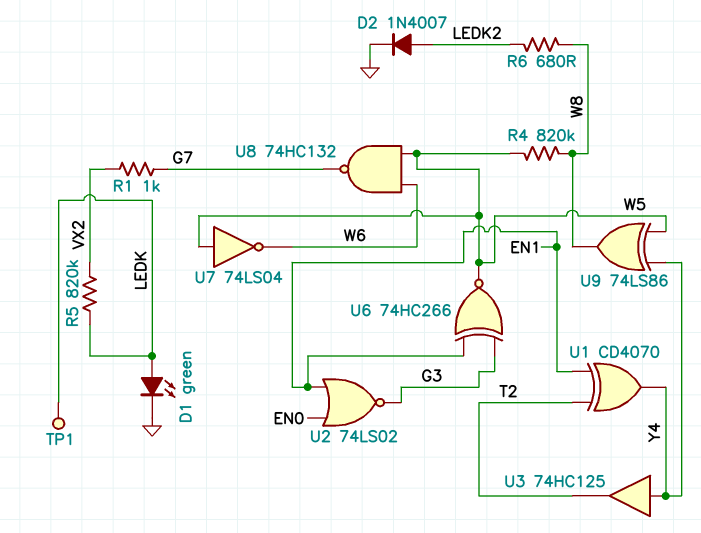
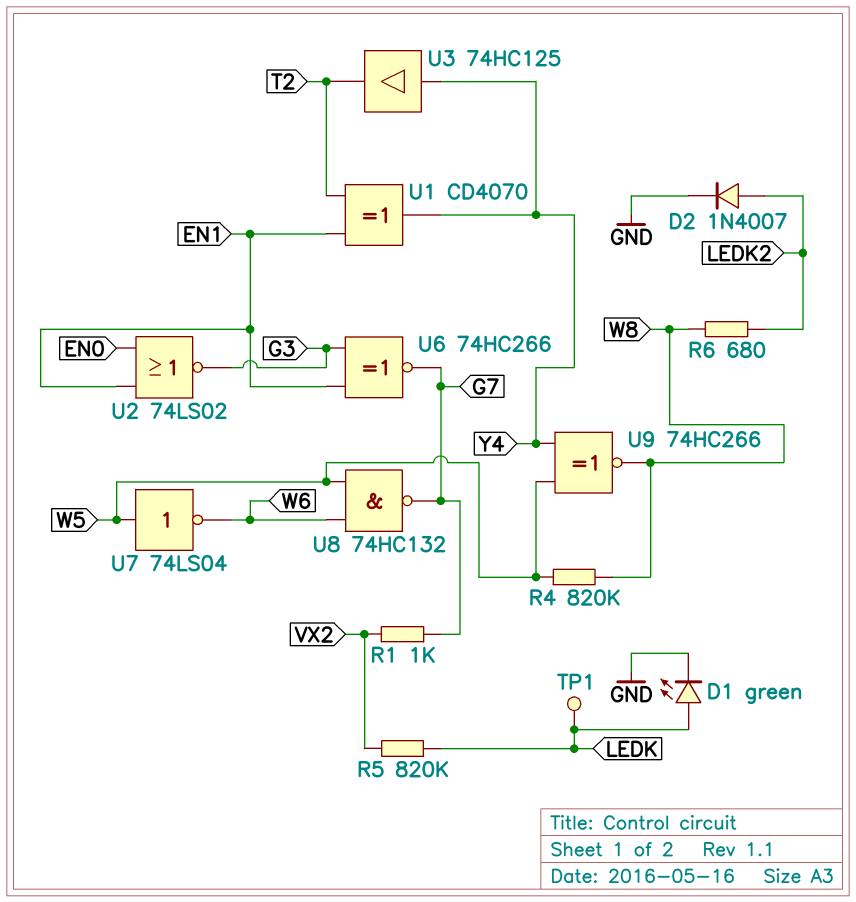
U6: XNOR 74HC266 (in EN1, in G3, out W5) -> XNOR 74HC266 (in EN1, in G3, out G7)
U9: XOR 74LS86 (in W5, in Y4, out W8) -> XNOR 74HC266 (in W5, in Y4, out W8)

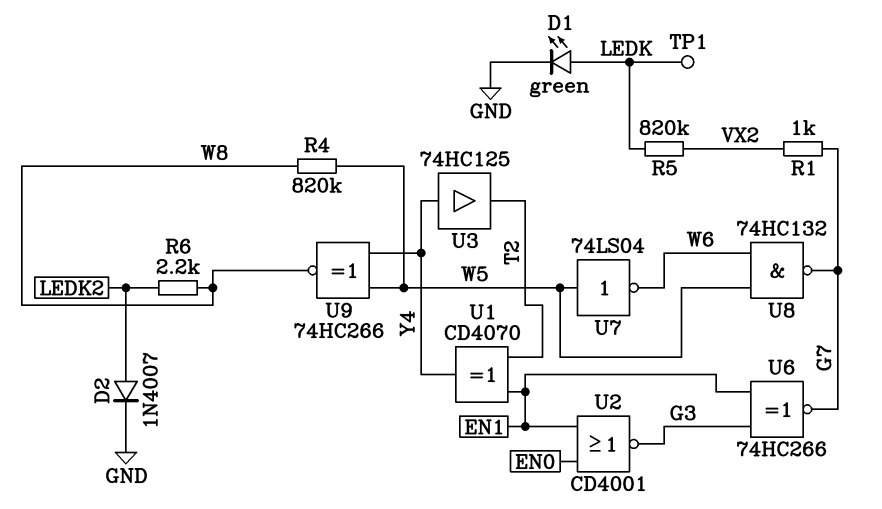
R6: 680 (LEDK2, W8) -> 2.2k (LEDK2, W8)
U2: NOR 74LS02 (in EN0, in EN1, out G3) -> NOR CD4001 (in EN0, in EN1, out G3)

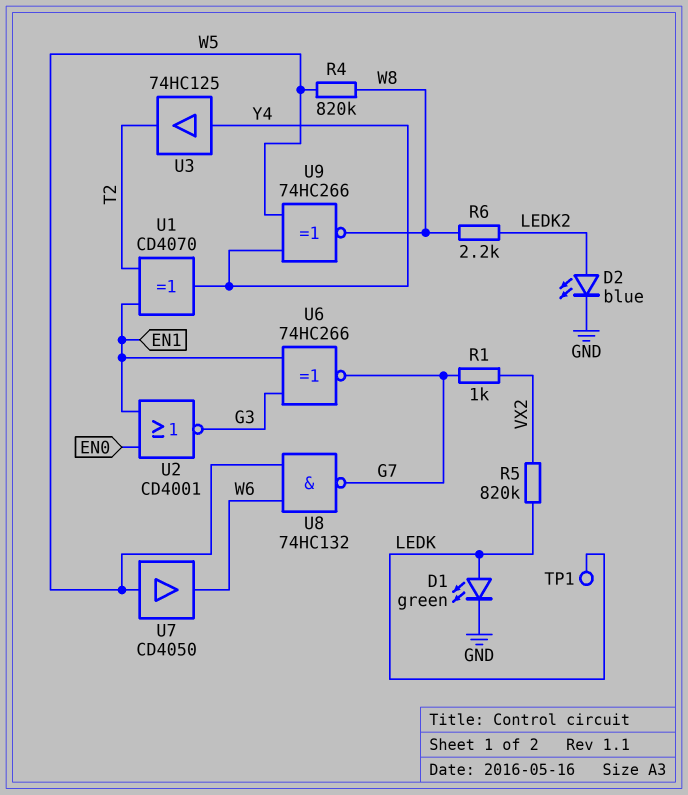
D2: diode 1N4007 (A LEDK2, K GND) -> LED blue (A LEDK2, K GND)
U7: NOT 74LS04 (in W5, out W6) -> buffer CD4050 (in W5, out W6)

